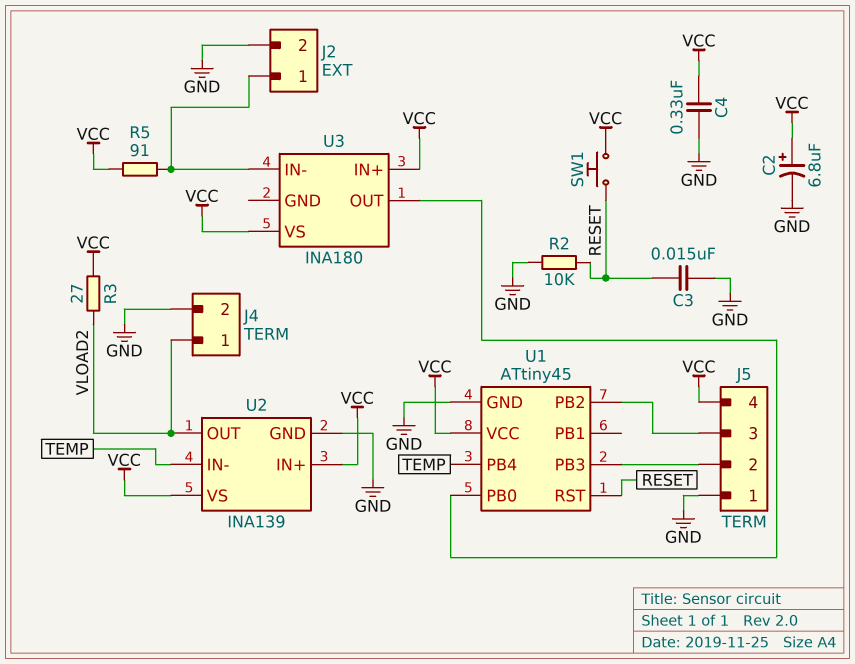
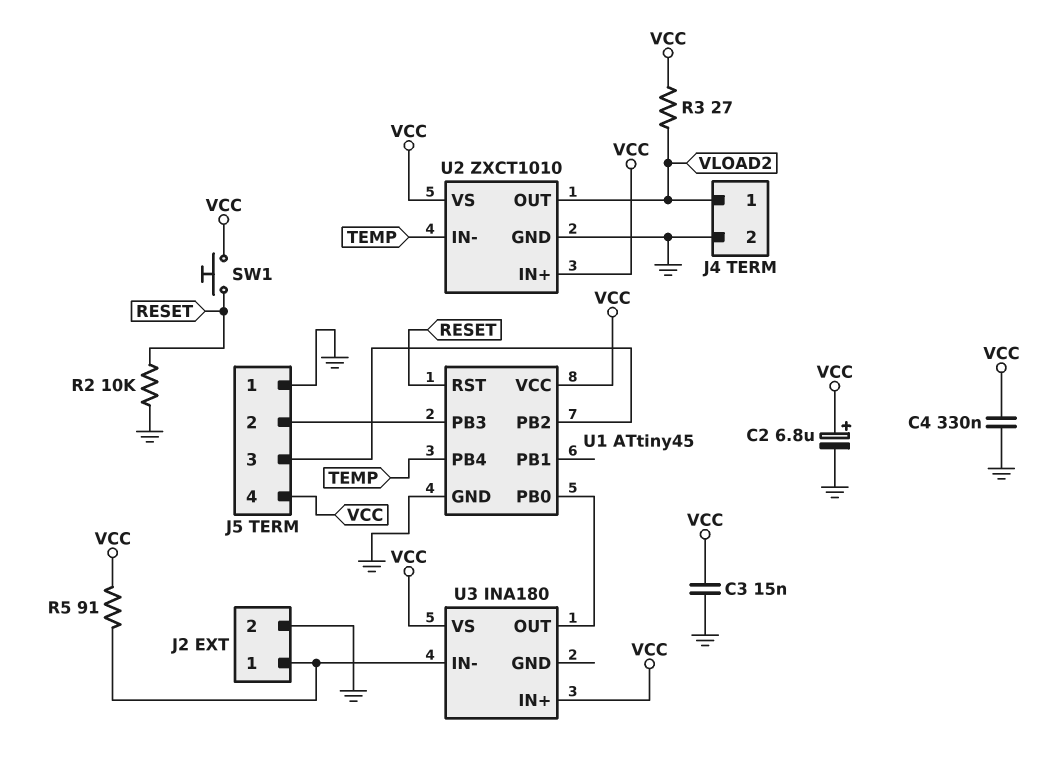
C3: 15nF (GND, RESET) -> 15nF (GND, VCC)
U2: INA139 -> ZXCT1010

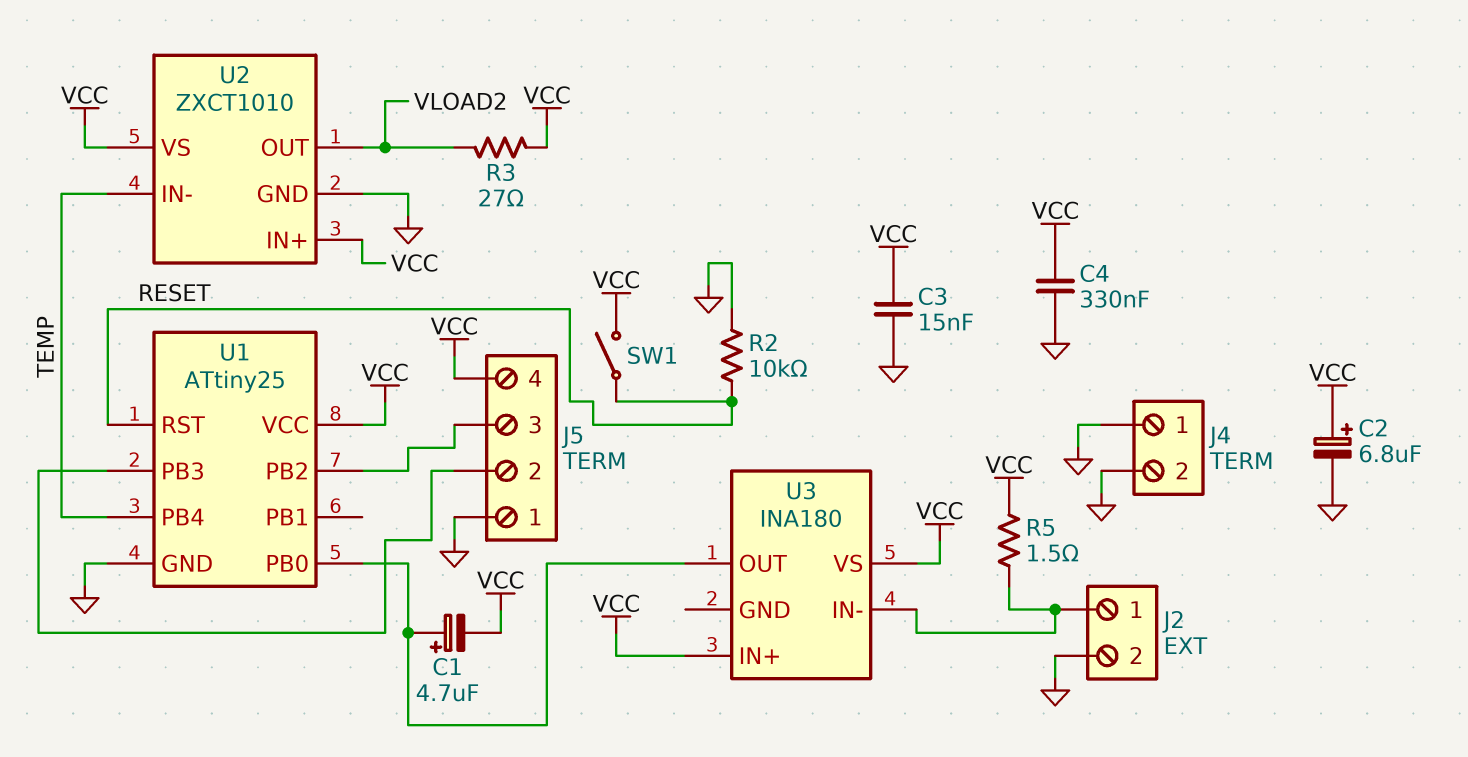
C1: none -> 4.7uF (plus U1/PB0, minus VCC)
J4 pin 1: VLOAD2 -> GND
R5: 91 (J2/1, VCC) -> 1.5 (J2/1, VCC)
SW1: button (RESET, VCC) -> switch (RESET, VCC)
U1: ATtiny45 -> ATtiny25

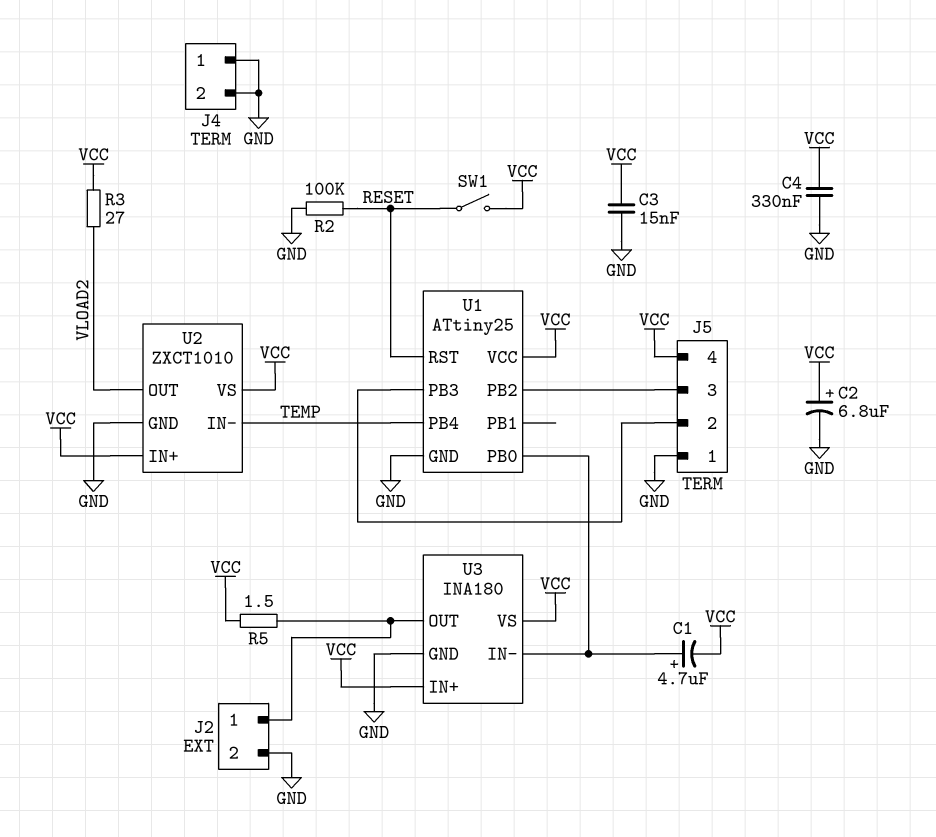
R2: 10k (GND, RESET) -> 100k (GND, RESET)
U3 pin GND: none -> GND
U3 pin IN-: J2/1 -> U1/PB0
U3 pin OUT: U1/PB0 -> J2/1

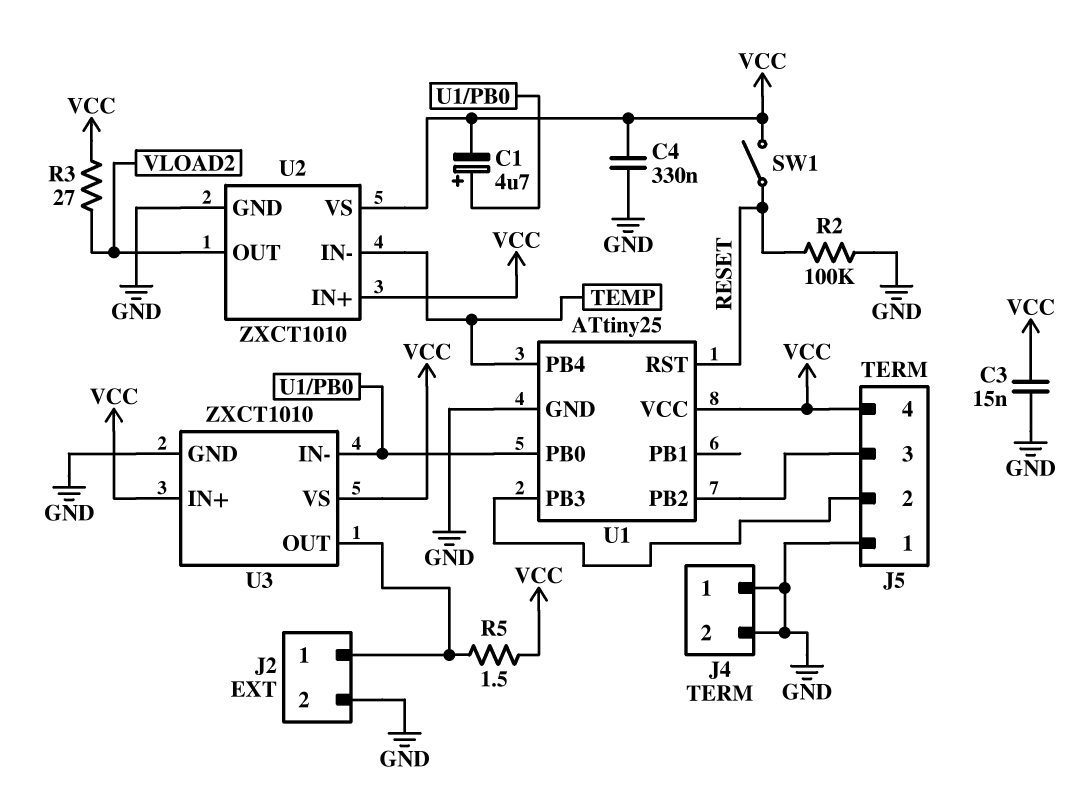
C2: 6.8uF (plus VCC, minus GND) -> none
U3: INA180 -> ZXCT1010

